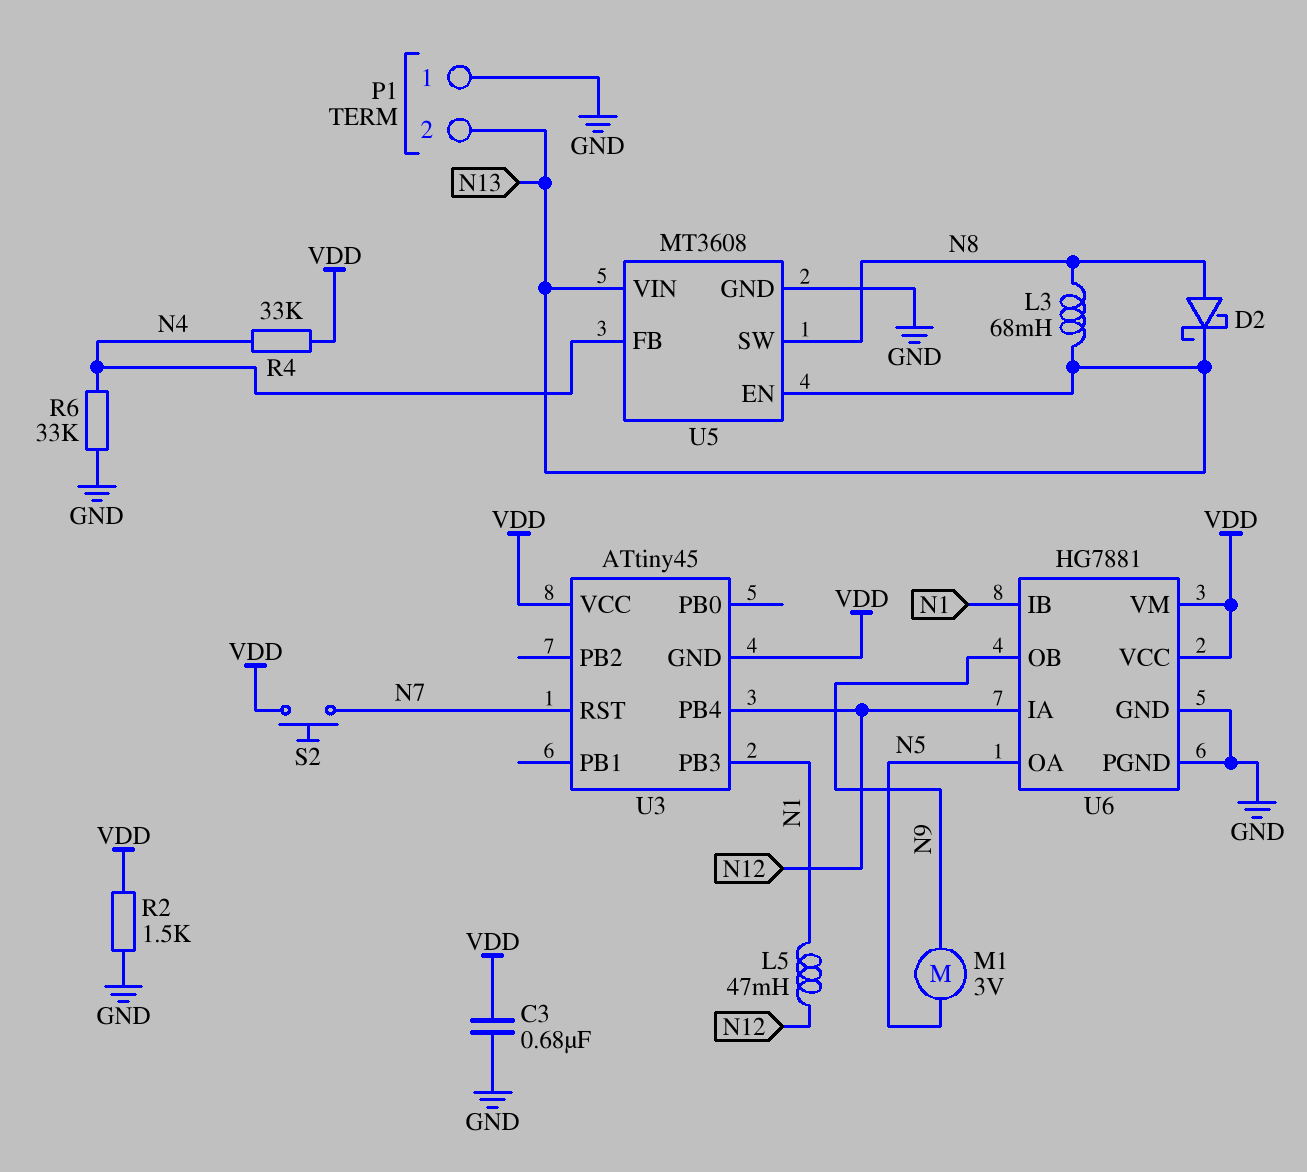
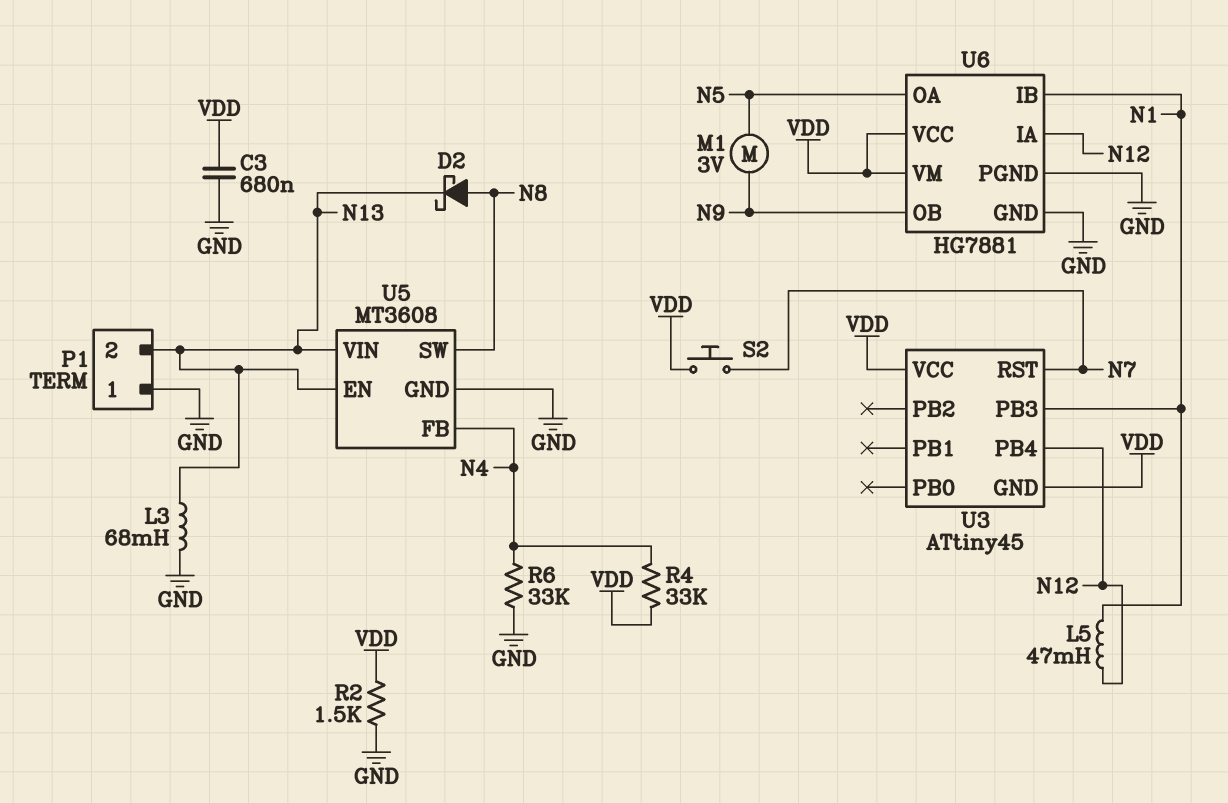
L3: 68mH (N8, N13) -> 68mH (GND, N13)

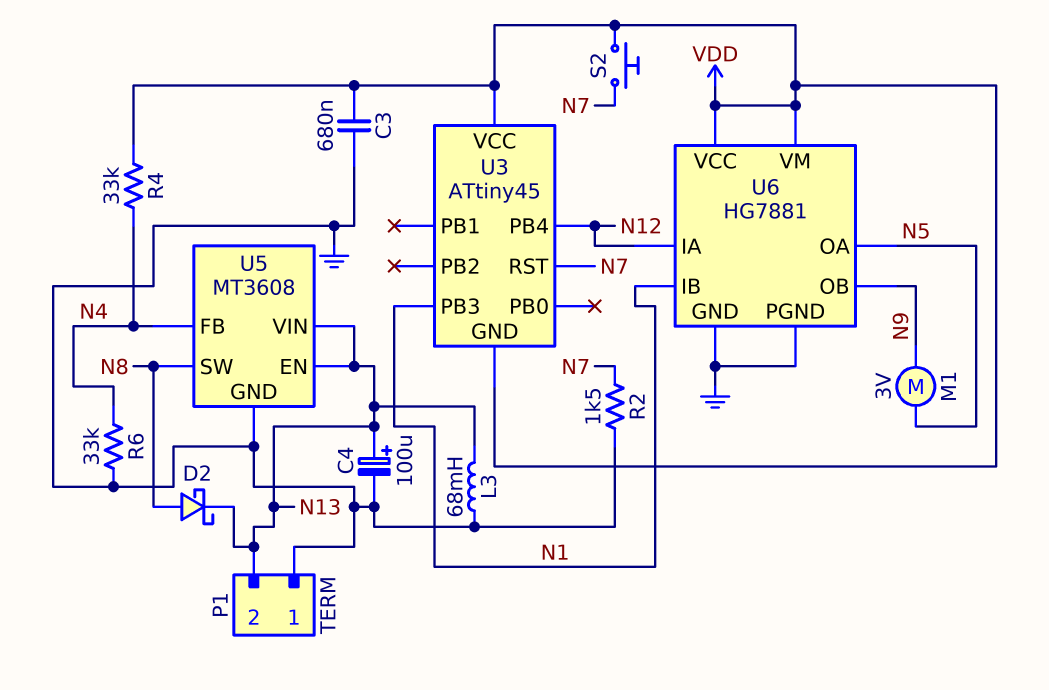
C4: none -> 100uF (plus N13, minus GND)
L5: 47mH (N1, N12) -> none
R2: 1.5k (GND, VDD) -> 1.5k (GND, N7)

